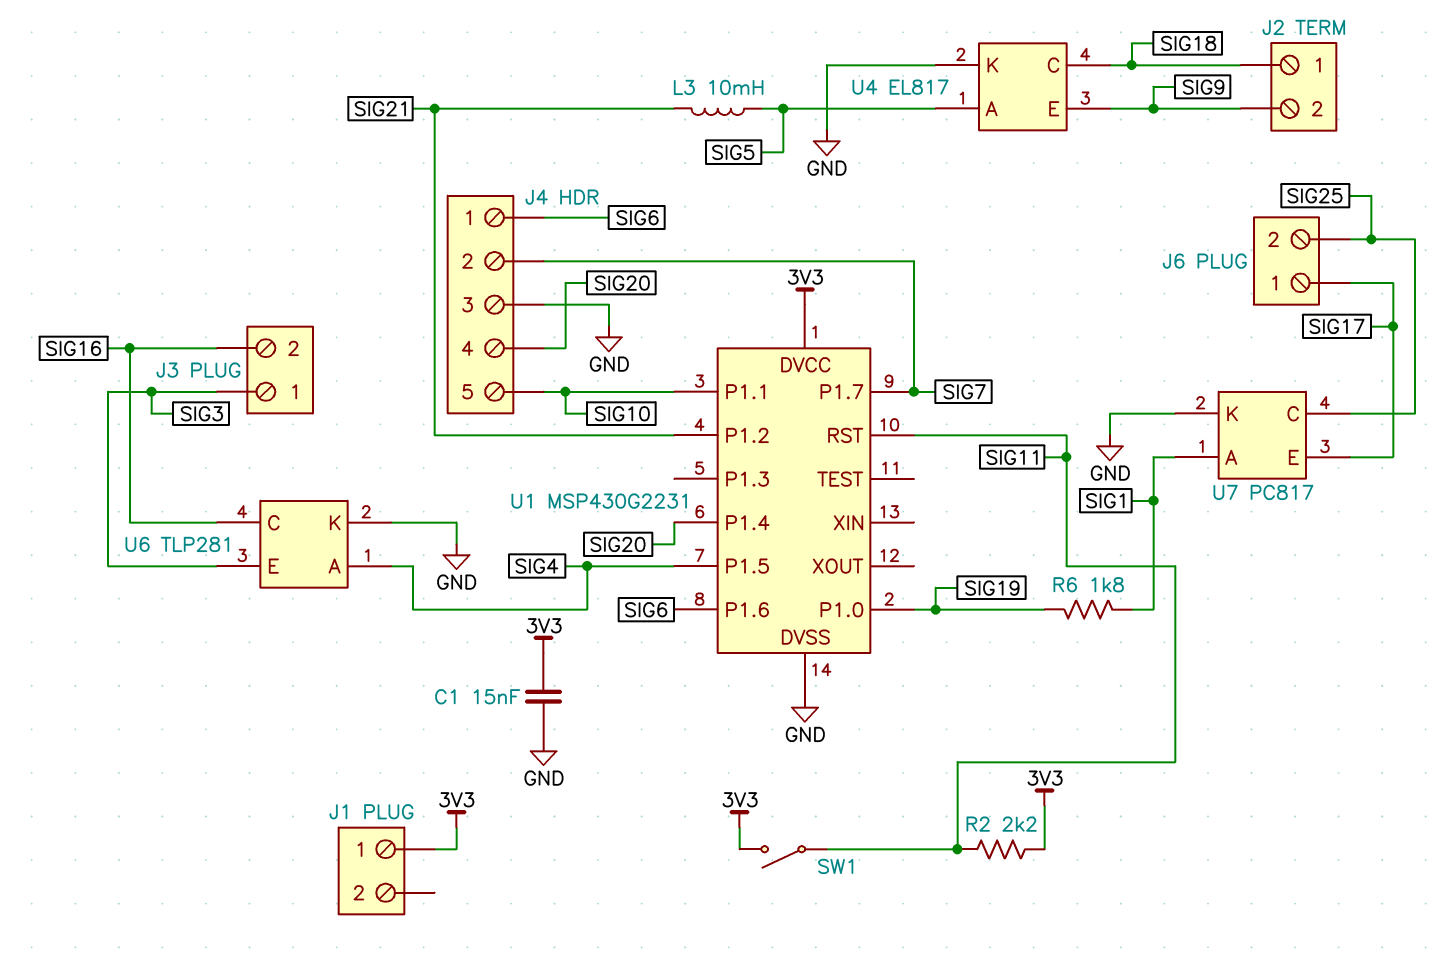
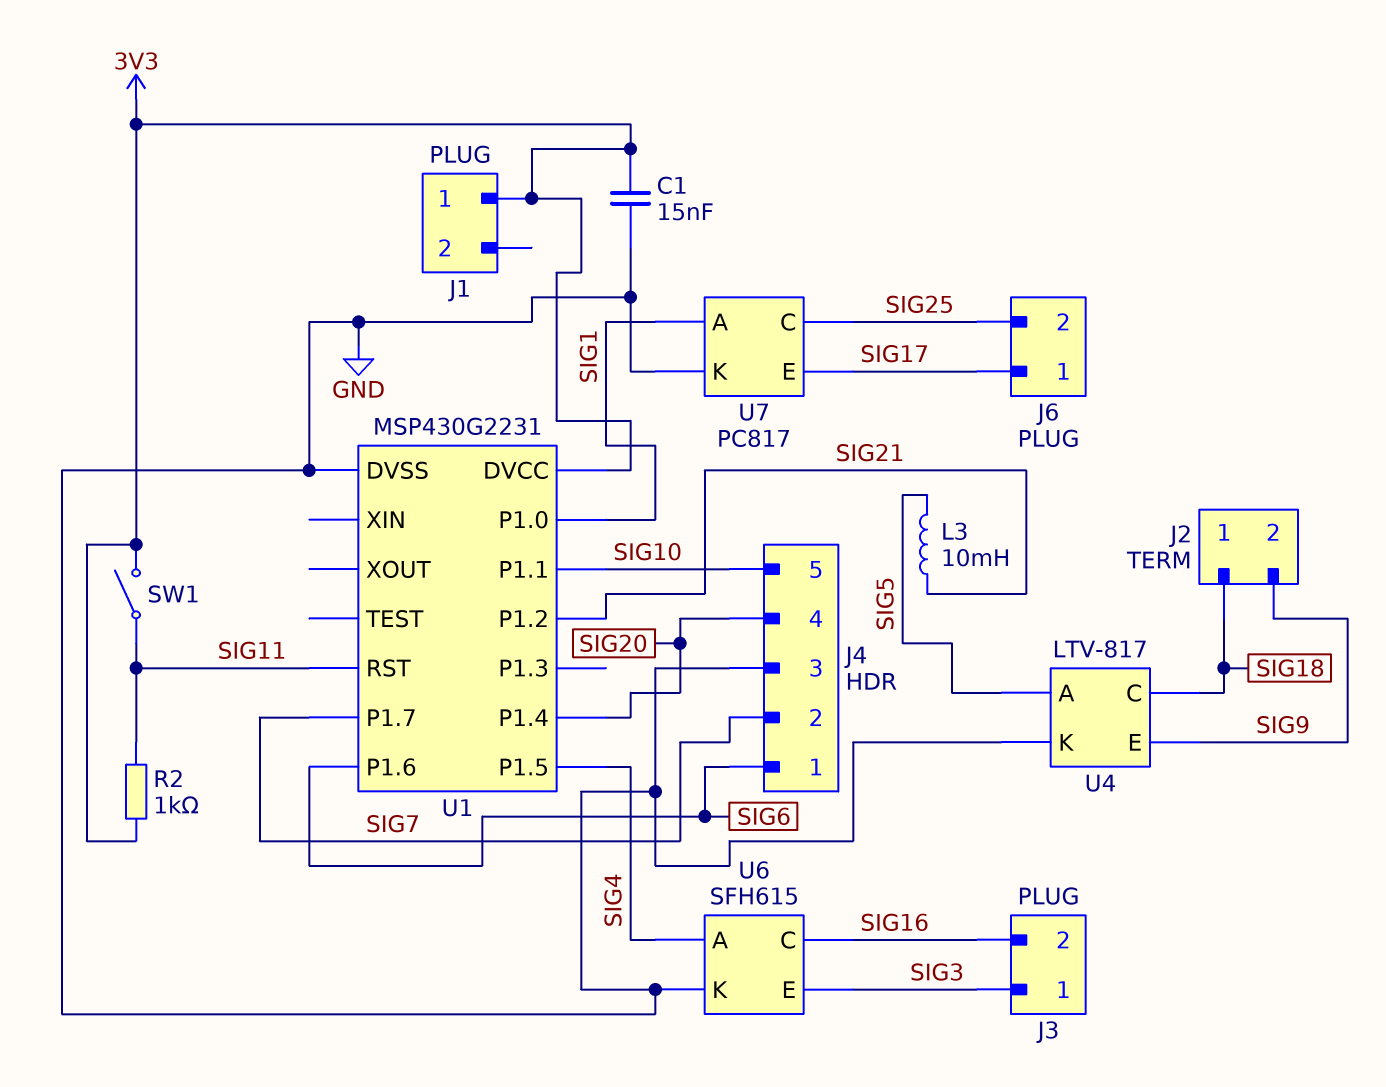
R2: 2.2k (3V3, SIG11) -> 1k (3V3, SIG11)
R6: 1.8k (SIG1, SIG19) -> none
U1 pin P1.0: SIG19 -> SIG1
U4: EL817 -> LTV-817
U6: TLP281 -> SFH615

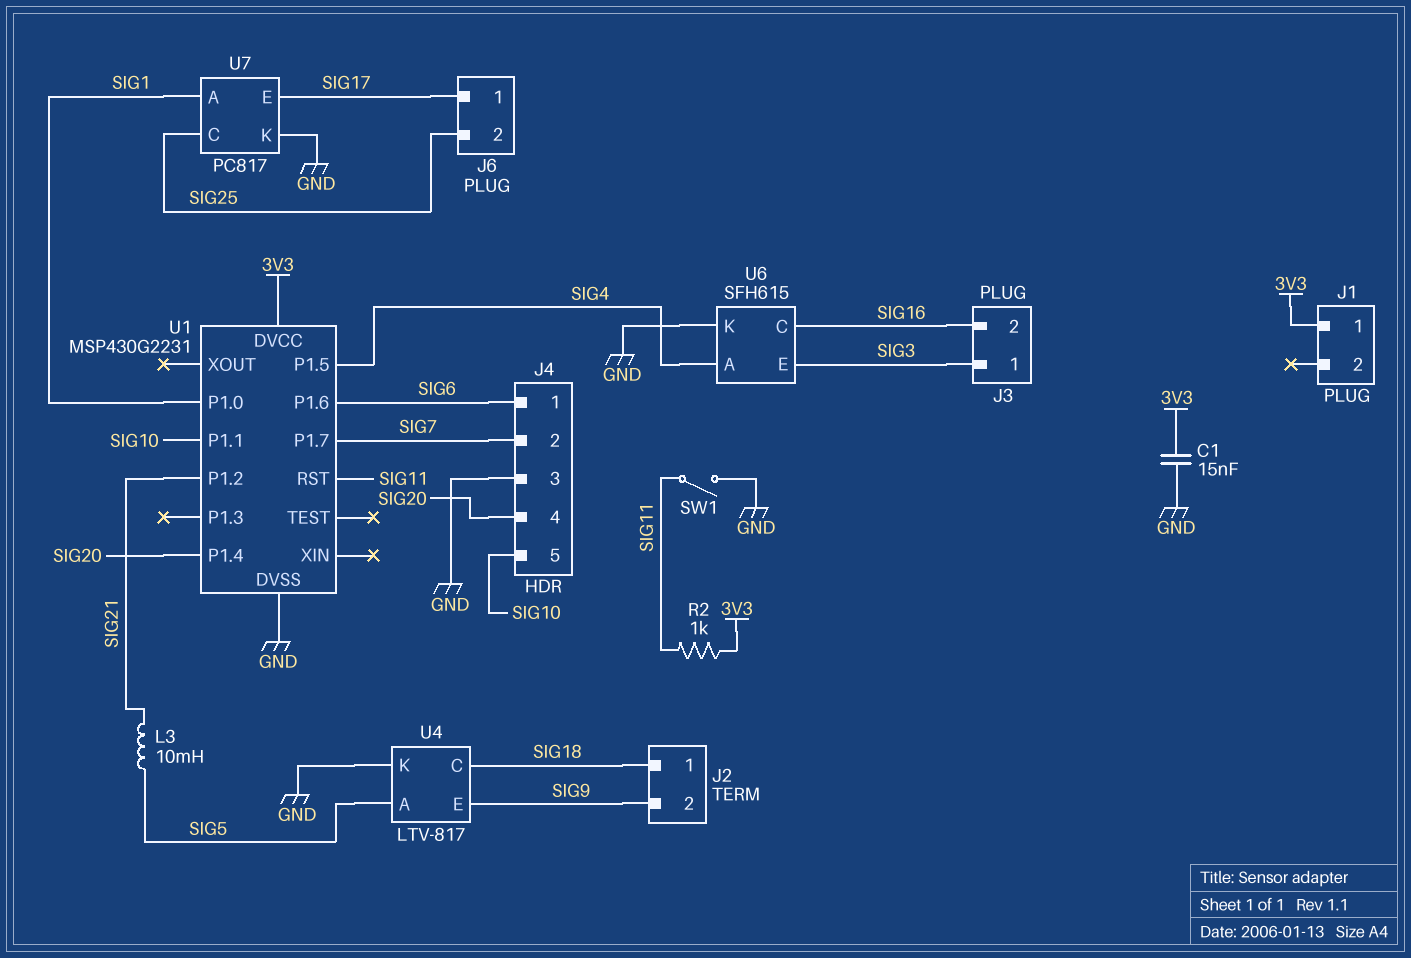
SW1: switch (3V3, SIG11) -> switch (GND, SIG11)

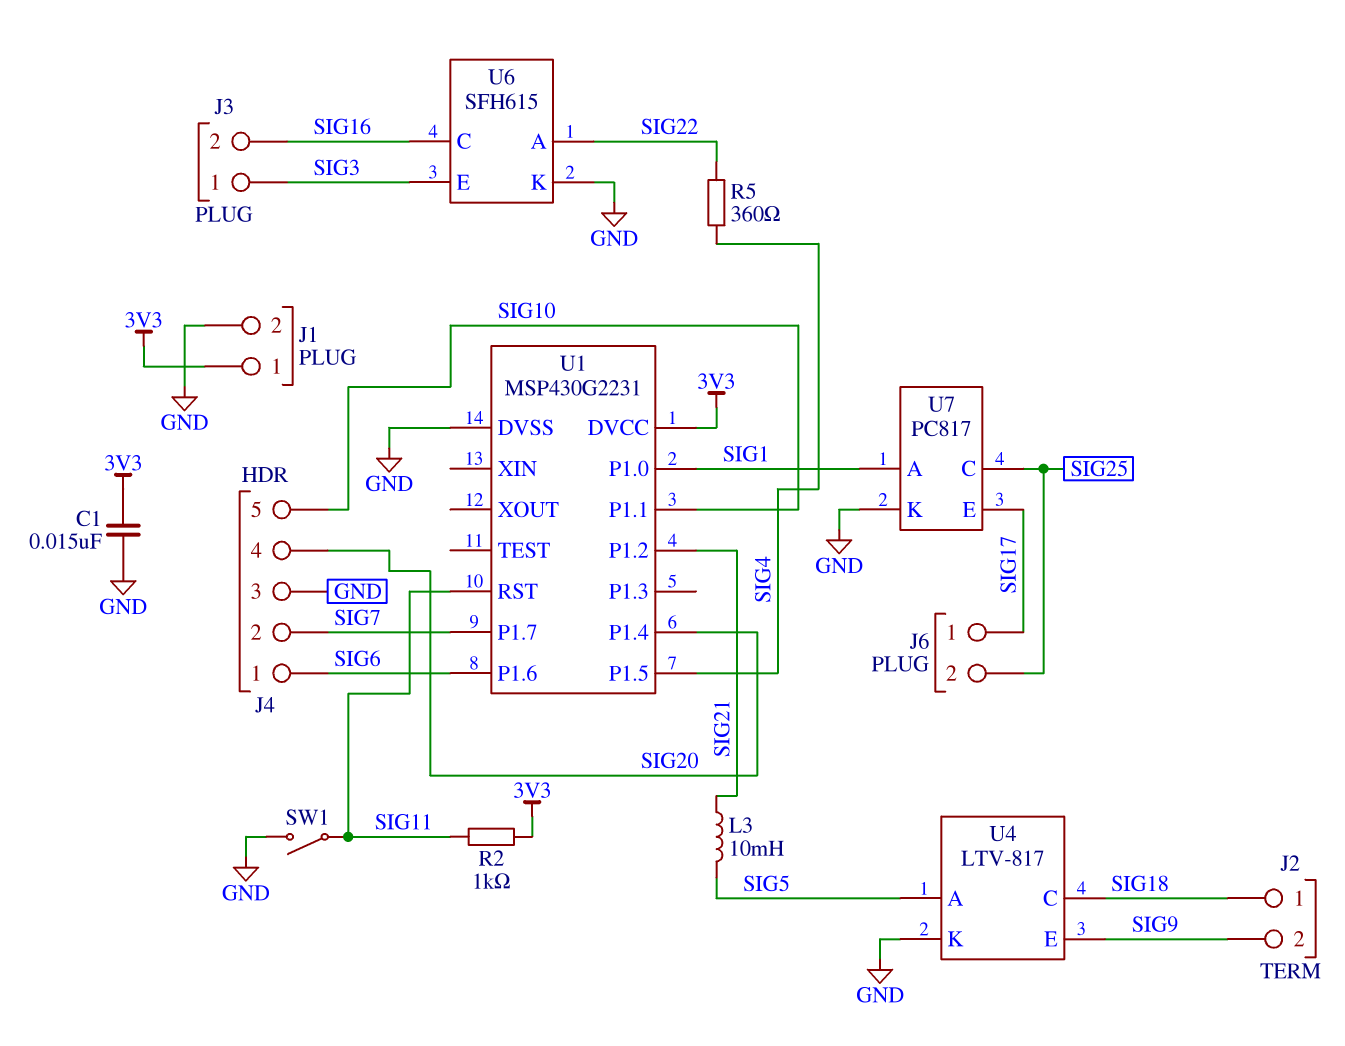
J1 pin 2: none -> GND
R5: none -> 360 (SIG4, SIG22)
U6 pin A: SIG4 -> SIG22

